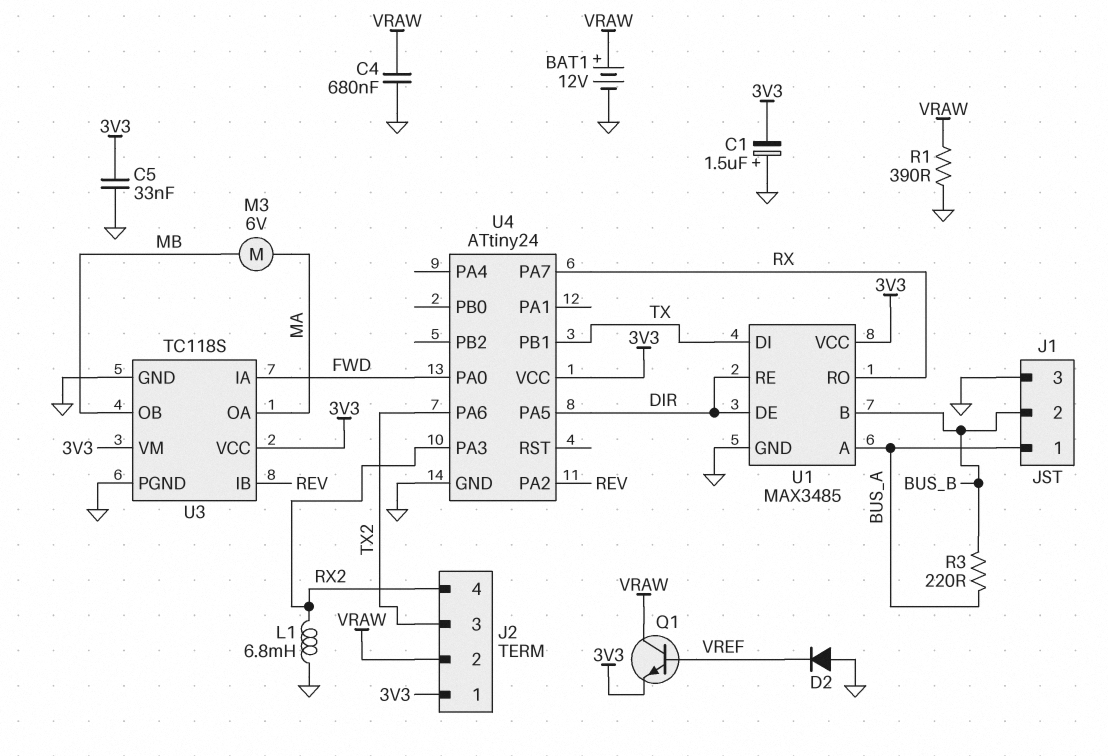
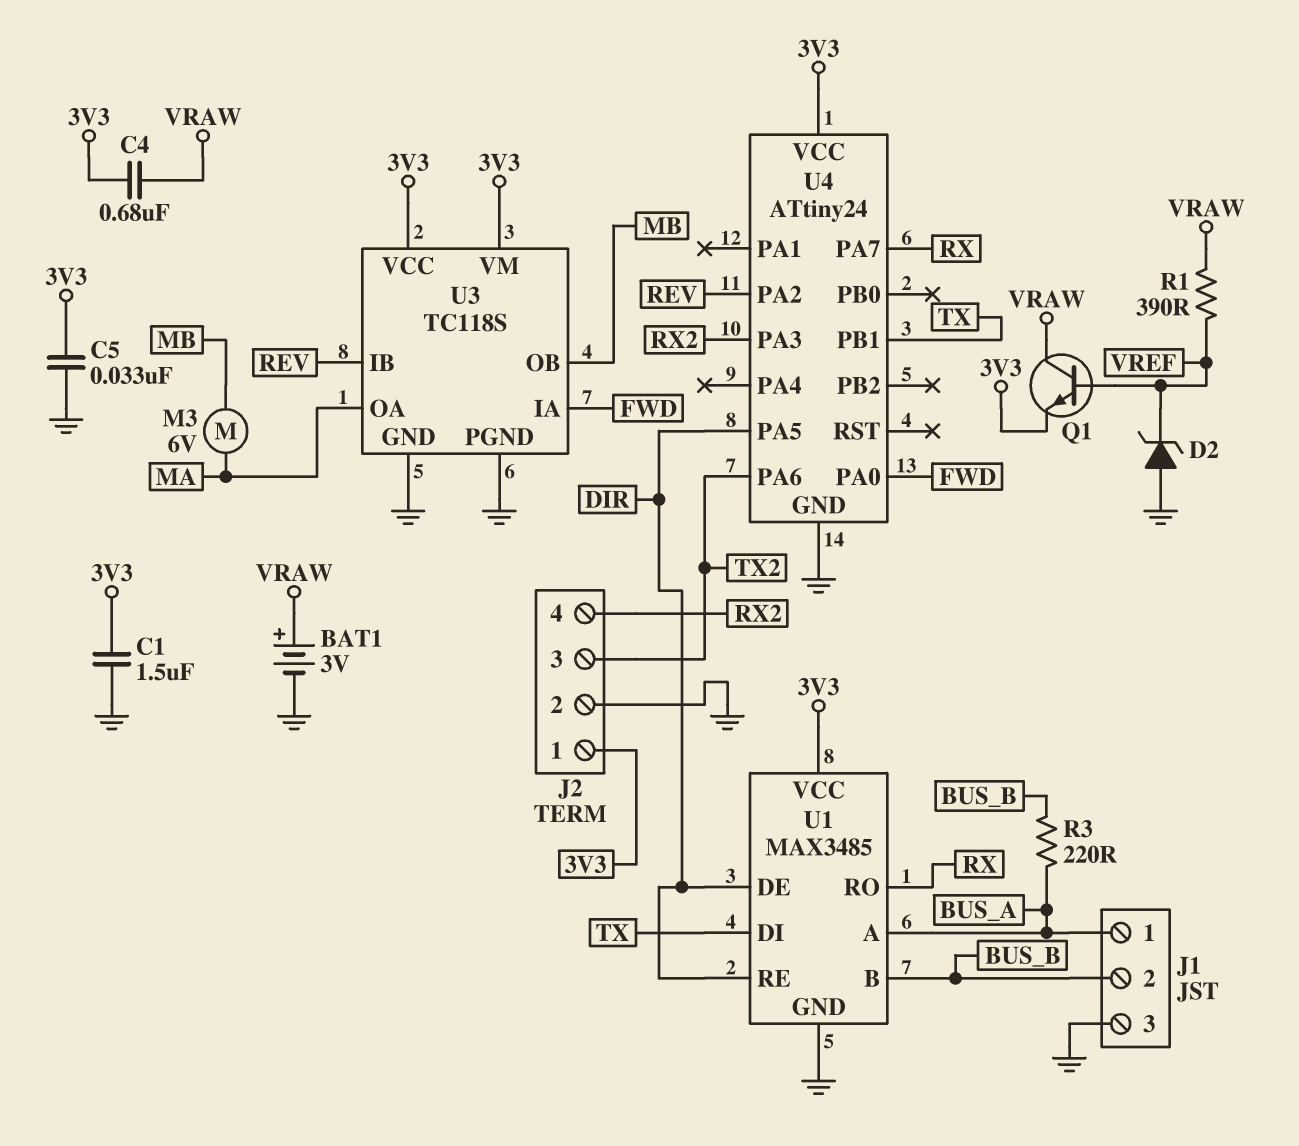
BAT1: 12V (plus VRAW, minus GND) -> 3V (plus VRAW, minus GND)
C1: 1.5uF (plus GND, minus 3V3) -> 1.5uF (3V3, GND)
C4: 680nF (GND, VRAW) -> 680nF (3V3, VRAW)
D2: diode (A GND, K VREF) -> zener (A GND, K VREF)
J2 pin 2: VRAW -> GND
L1: 6.8mH (GND, RX2) -> none
R1: 390 (GND, VRAW) -> 390 (VRAW, VREF)

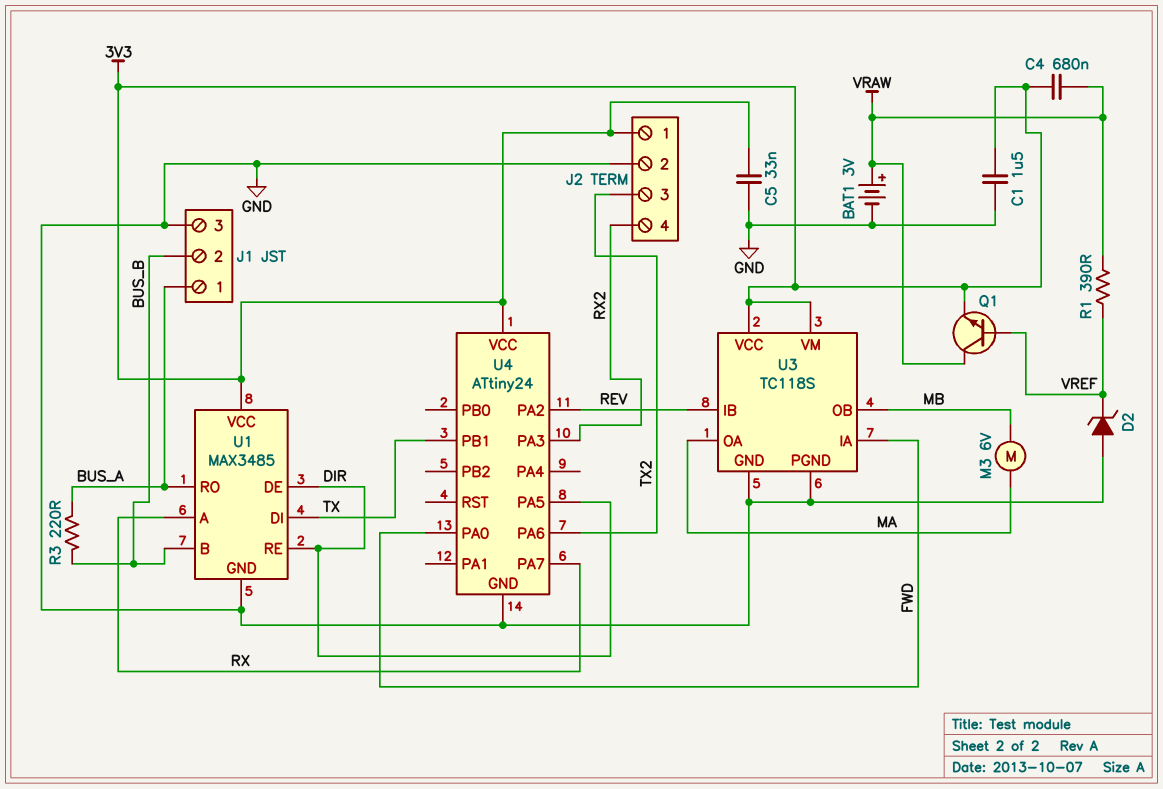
U1 pin A: BUS_A -> RX
U1 pin RO: RX -> BUS_A

